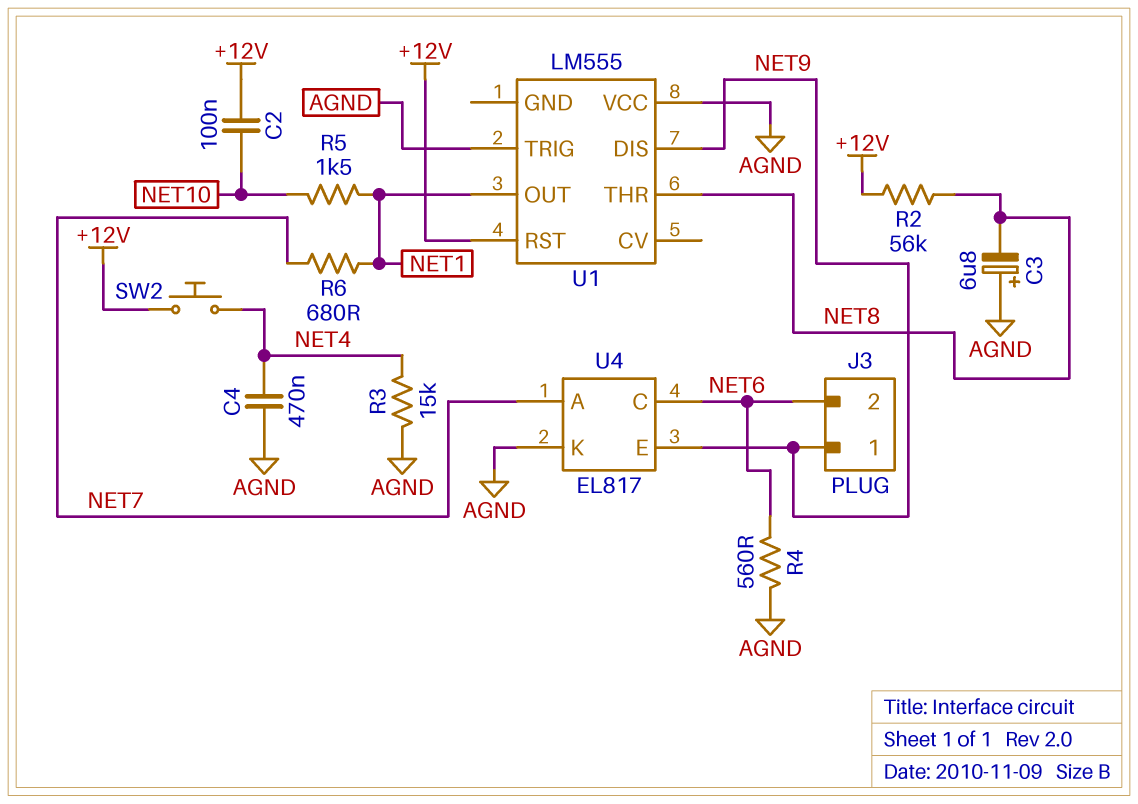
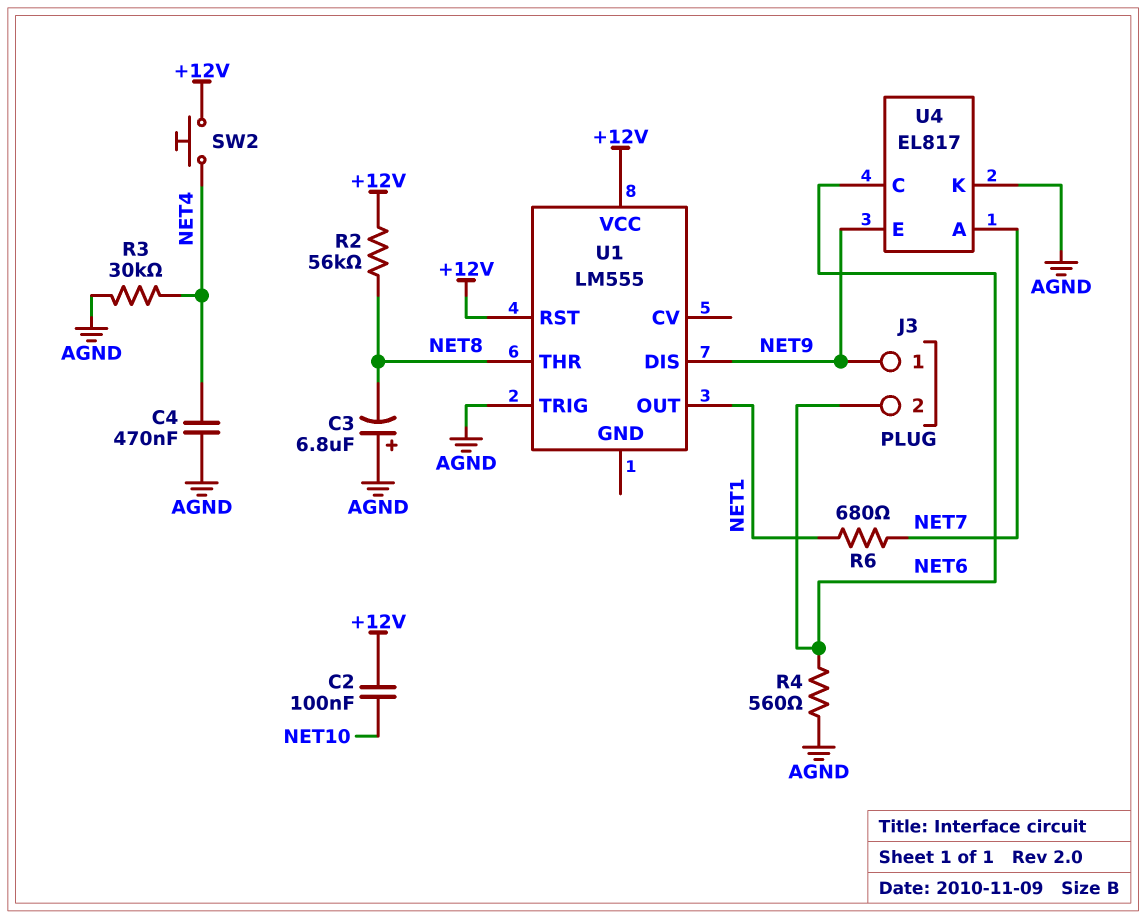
R3: 15k (AGND, NET4) -> 30k (AGND, NET4)
R5: 1.5k (NET1, NET10) -> none
U1 pin VCC: AGND -> +12V

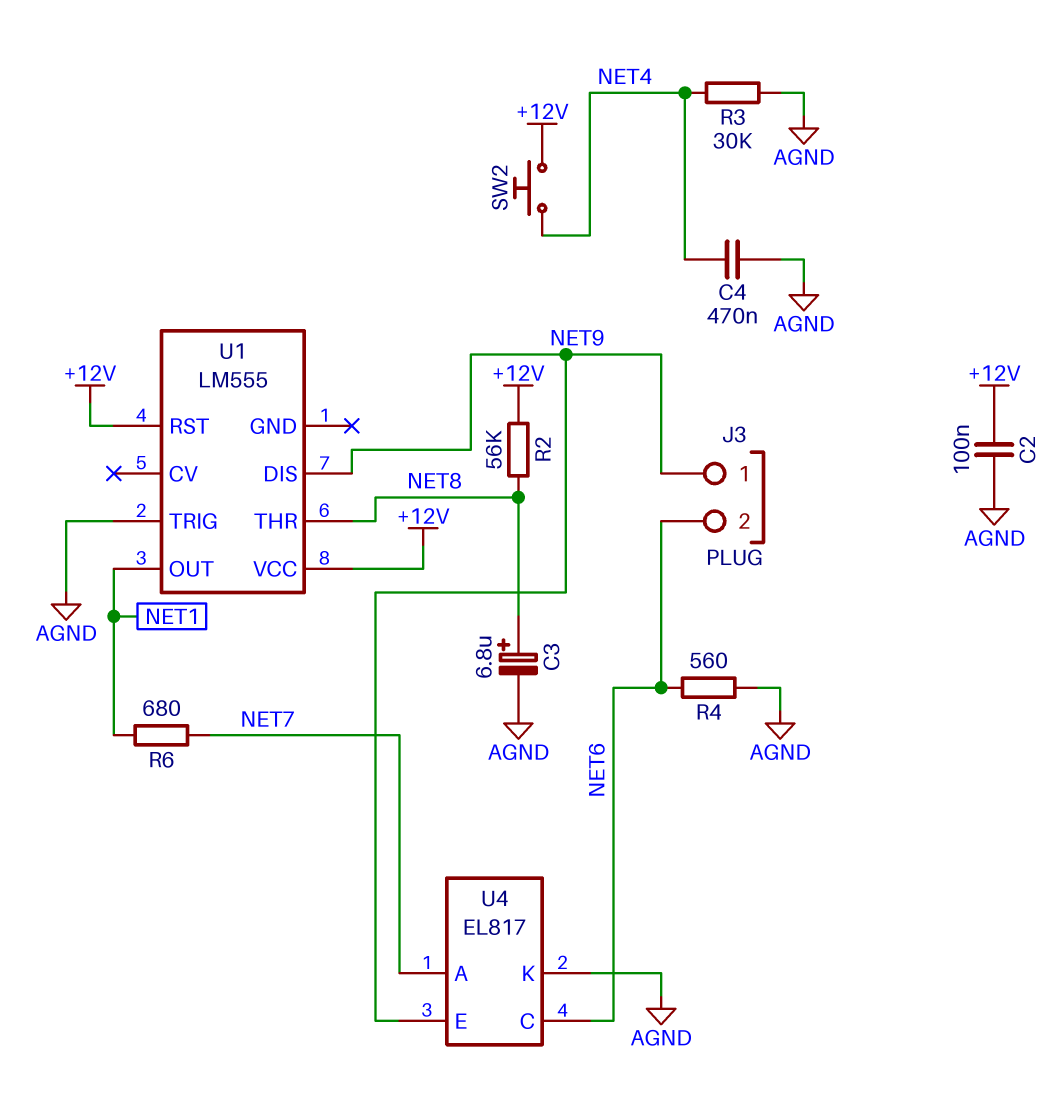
C2: 100nF (+12V, NET10) -> 100nF (+12V, AGND)
C3: 6.8uF (plus AGND, minus NET8) -> 6.8uF (plus NET8, minus AGND)

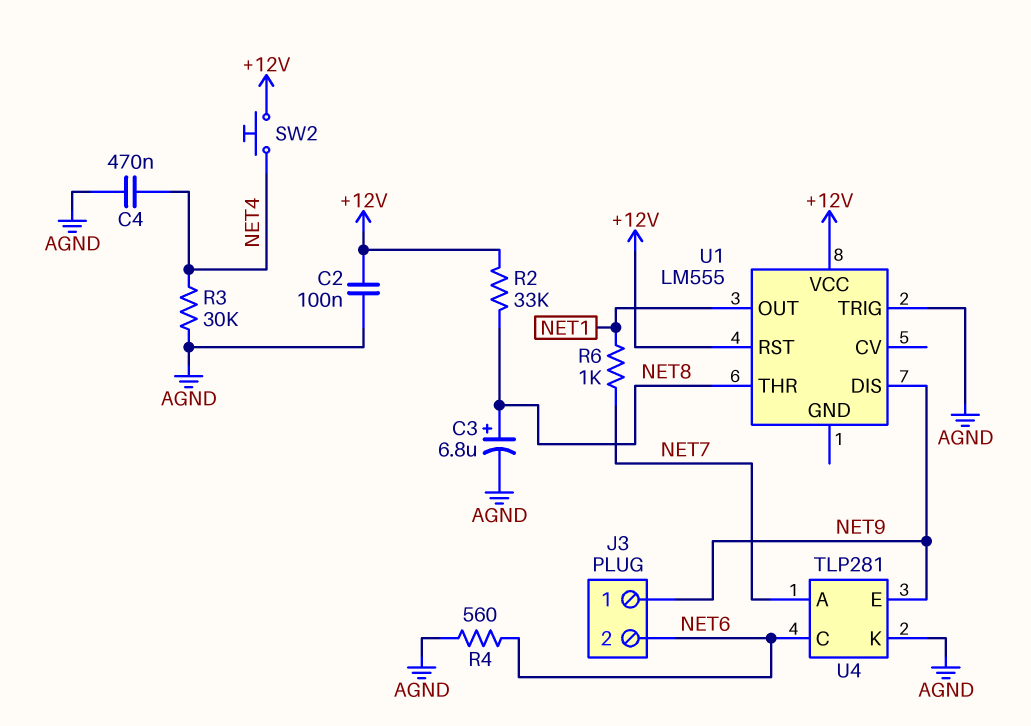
R2: 56k (+12V, NET8) -> 33k (+12V, NET8)
R6: 680 (NET1, NET7) -> 1k (NET1, NET7)
U4: EL817 -> TLP281

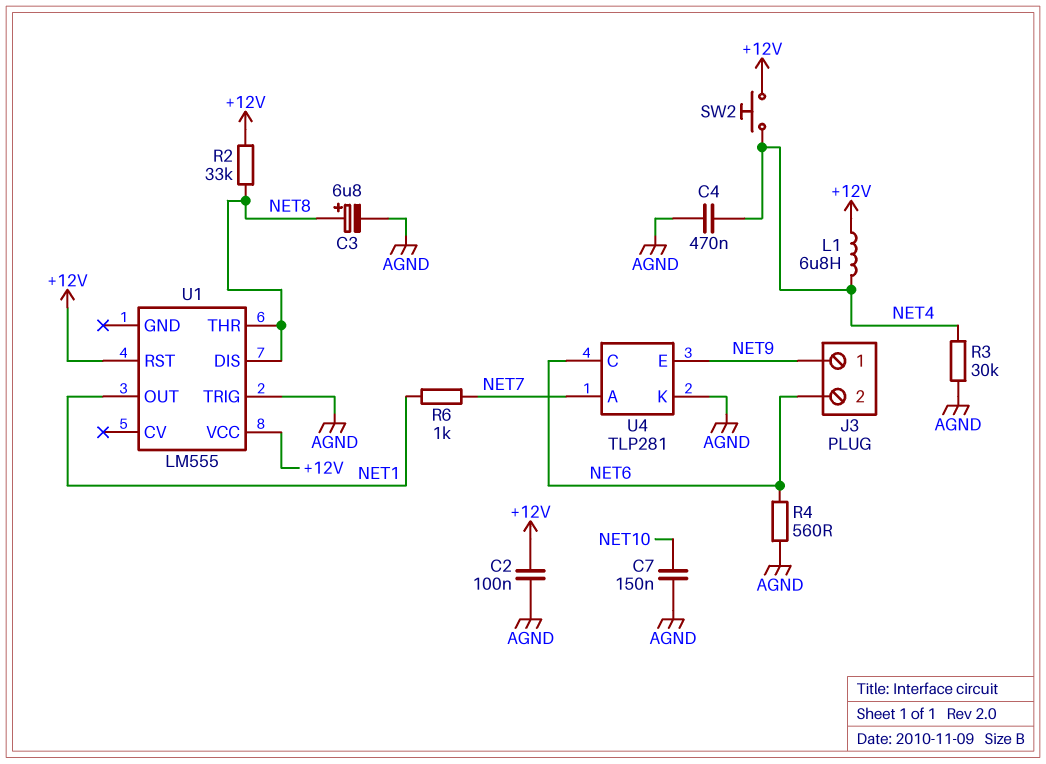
C7: none -> 150nF (AGND, NET10)
L1: none -> 6.8uH (+12V, NET4)
U1 pin DIS: NET9 -> NET8

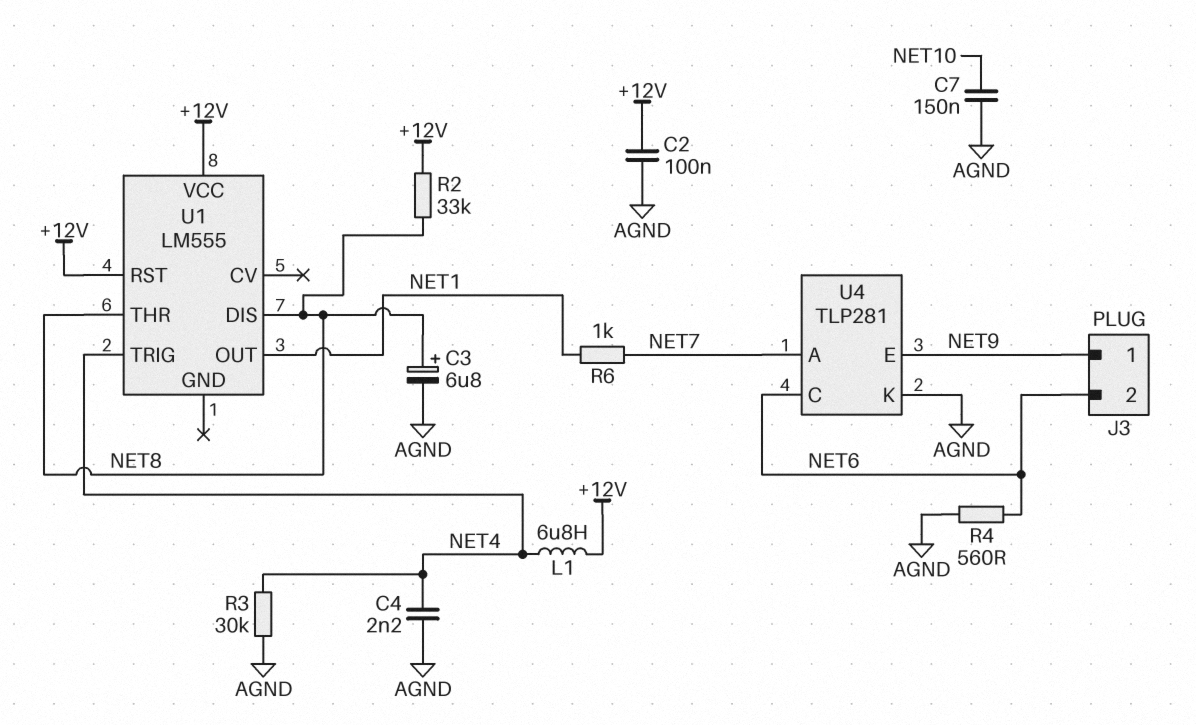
C4: 470nF (AGND, NET4) -> 2.2nF (AGND, NET4)
SW2: button (+12V, NET4) -> none
U1 pin TRIG: AGND -> NET4

